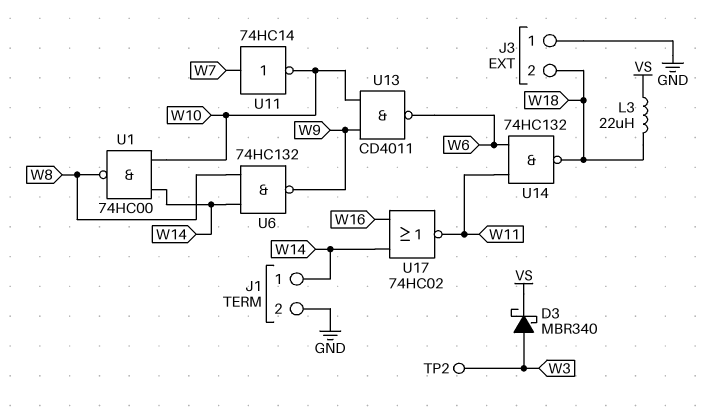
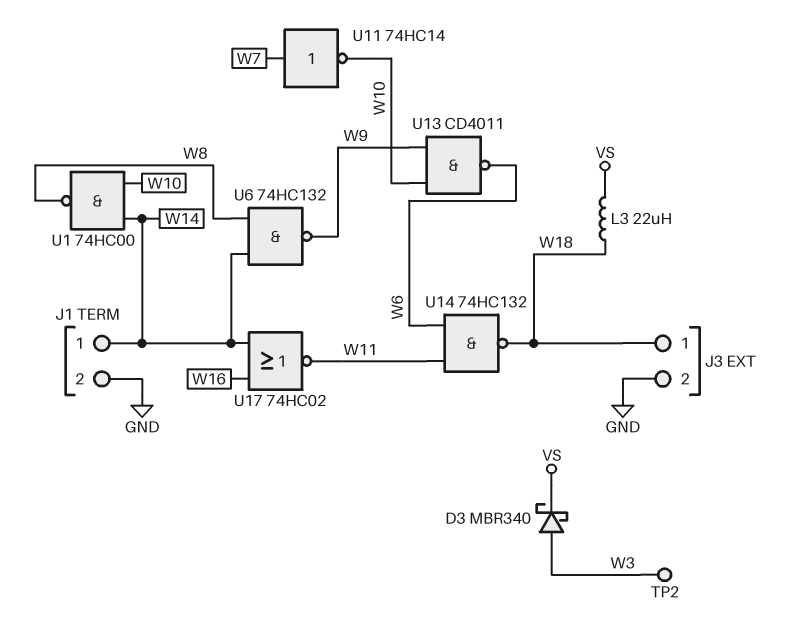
J3 pin 1: GND -> W18
J3 pin 2: W18 -> GND

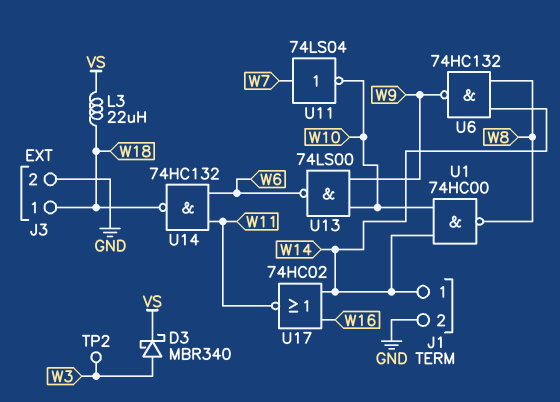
U11: NOT 74HC14 (in W7, out W10) -> NOT 74LS04 (in W7, out W10)
U13: NAND CD4011 (in W9, in W10, out W6) -> NAND 74LS00 (in W9, in W10, out W6)

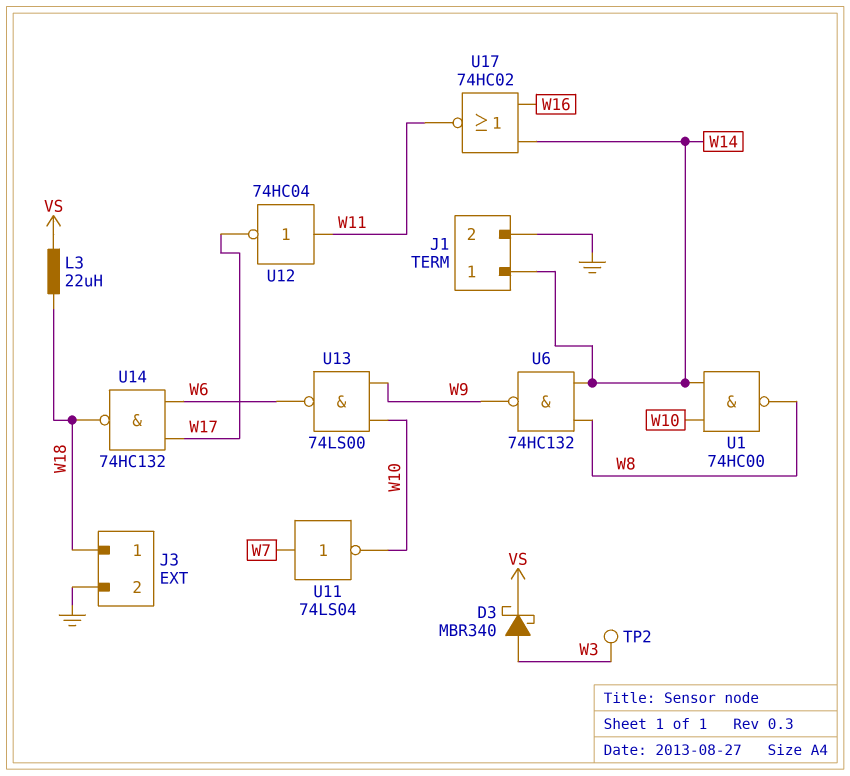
U12: none -> NOT 74HC04 (in W11, out W17)
U14: NAND 74HC132 (in W6, in W11, out W18) -> NAND 74HC132 (in W6, in W17, out W18)

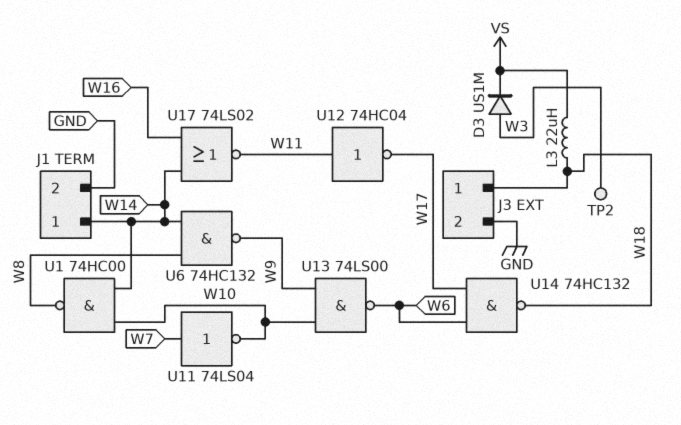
D3: schottky MBR340 (A W3, K VS) -> diode US1M (A W3, K VS)
U17: NOR 74HC02 (in W14, in W16, out W11) -> NOR 74LS02 (in W14, in W16, out W11)

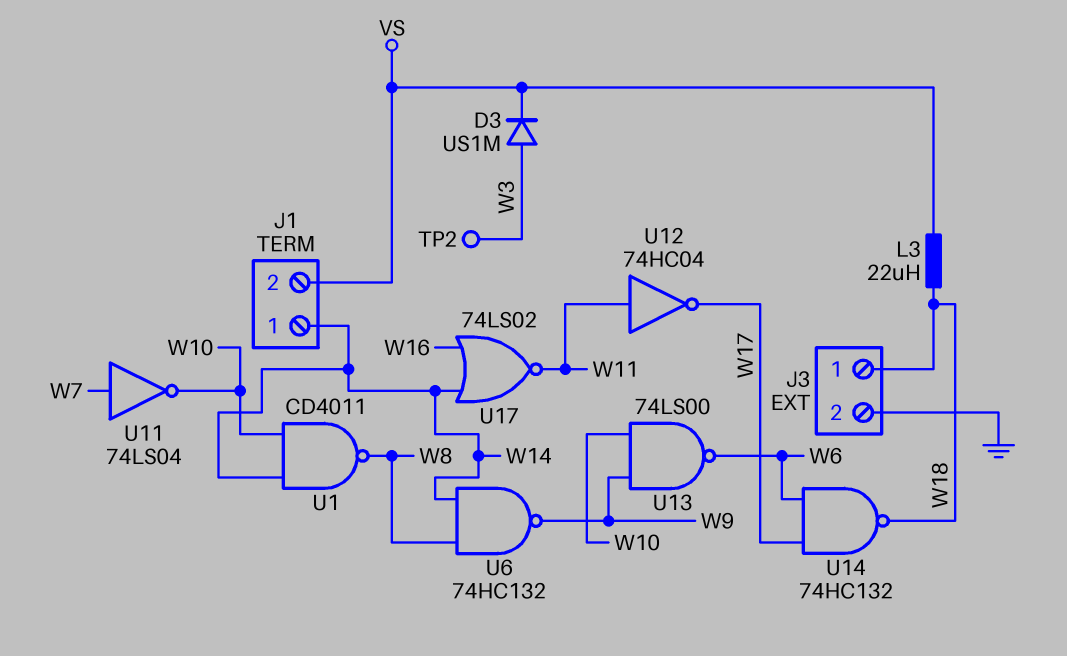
J1 pin 2: GND -> VS
U1: NAND 74HC00 (in W10, in W14, out W8) -> NAND CD4011 (in W10, in W14, out W8)

